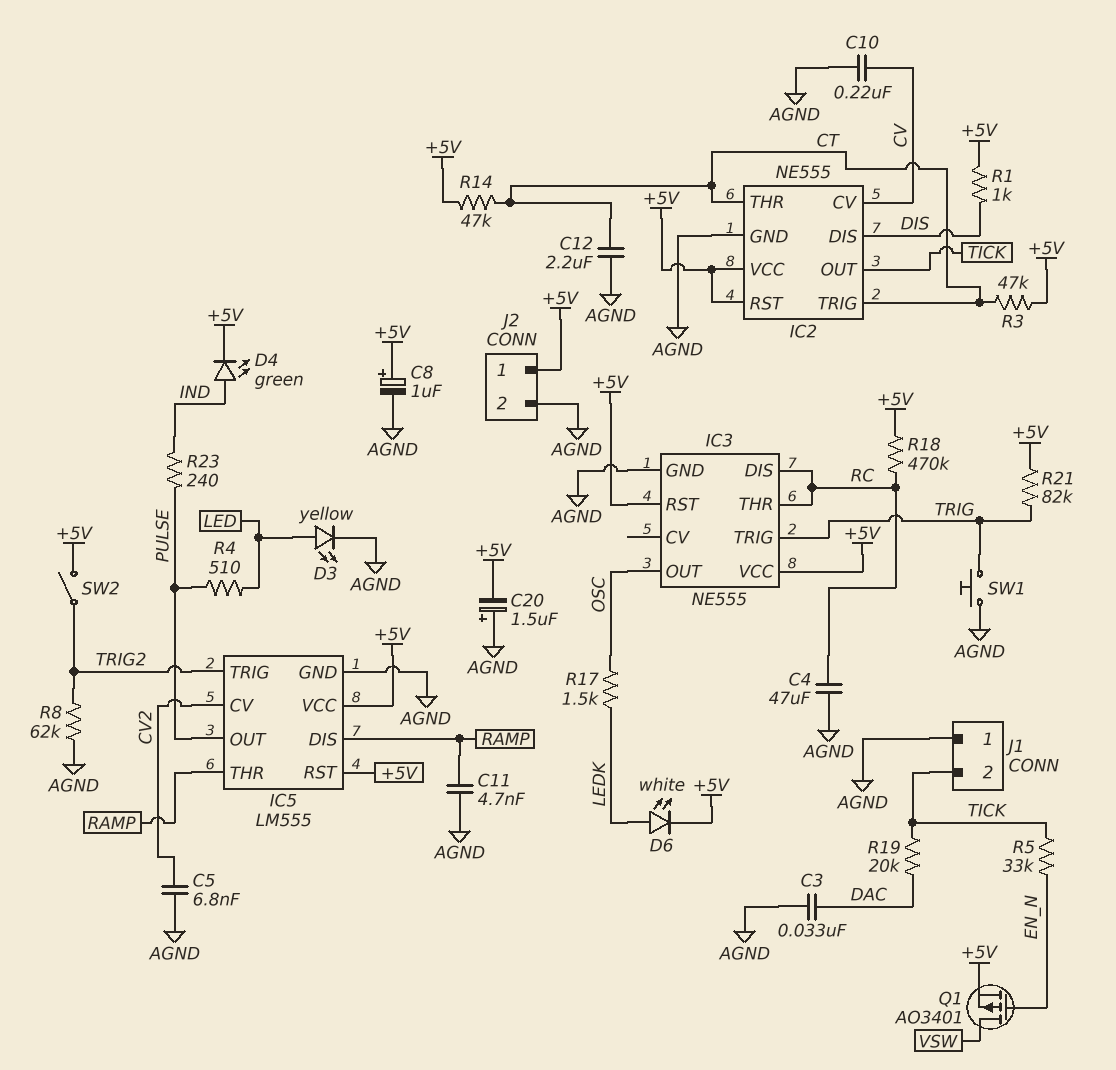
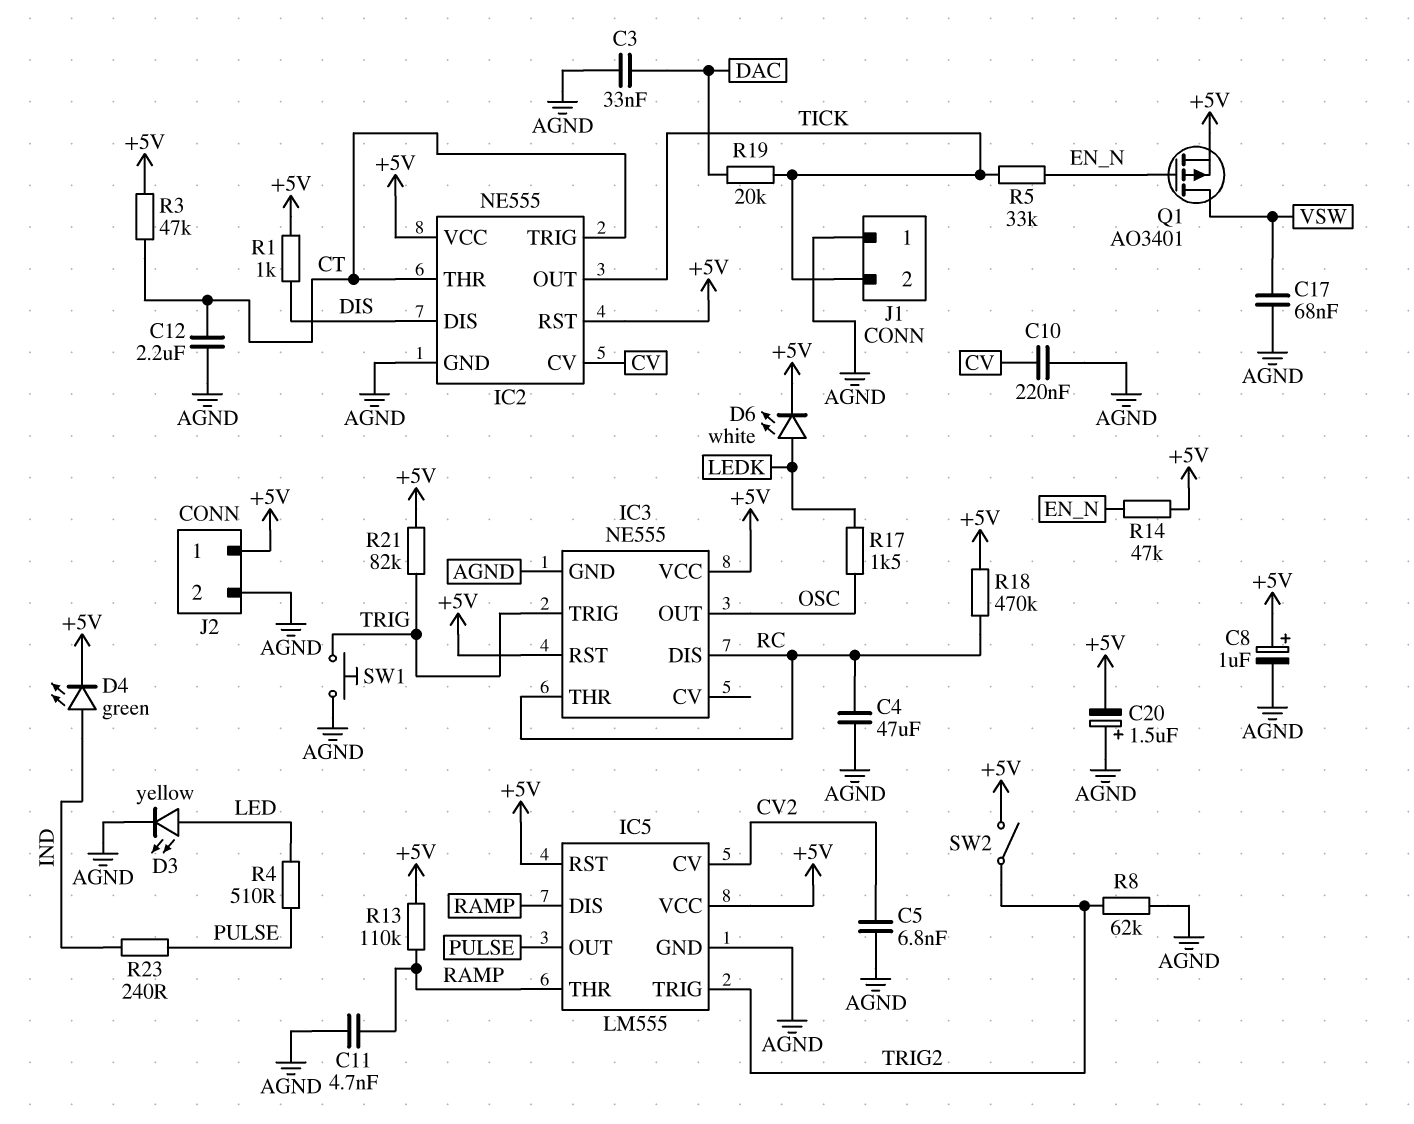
C17: none -> 68nF (AGND, VSW)
R13: none -> 110k (+5V, RAMP)
R14: 47k (+5V, CT) -> 47k (+5V, EN_N)

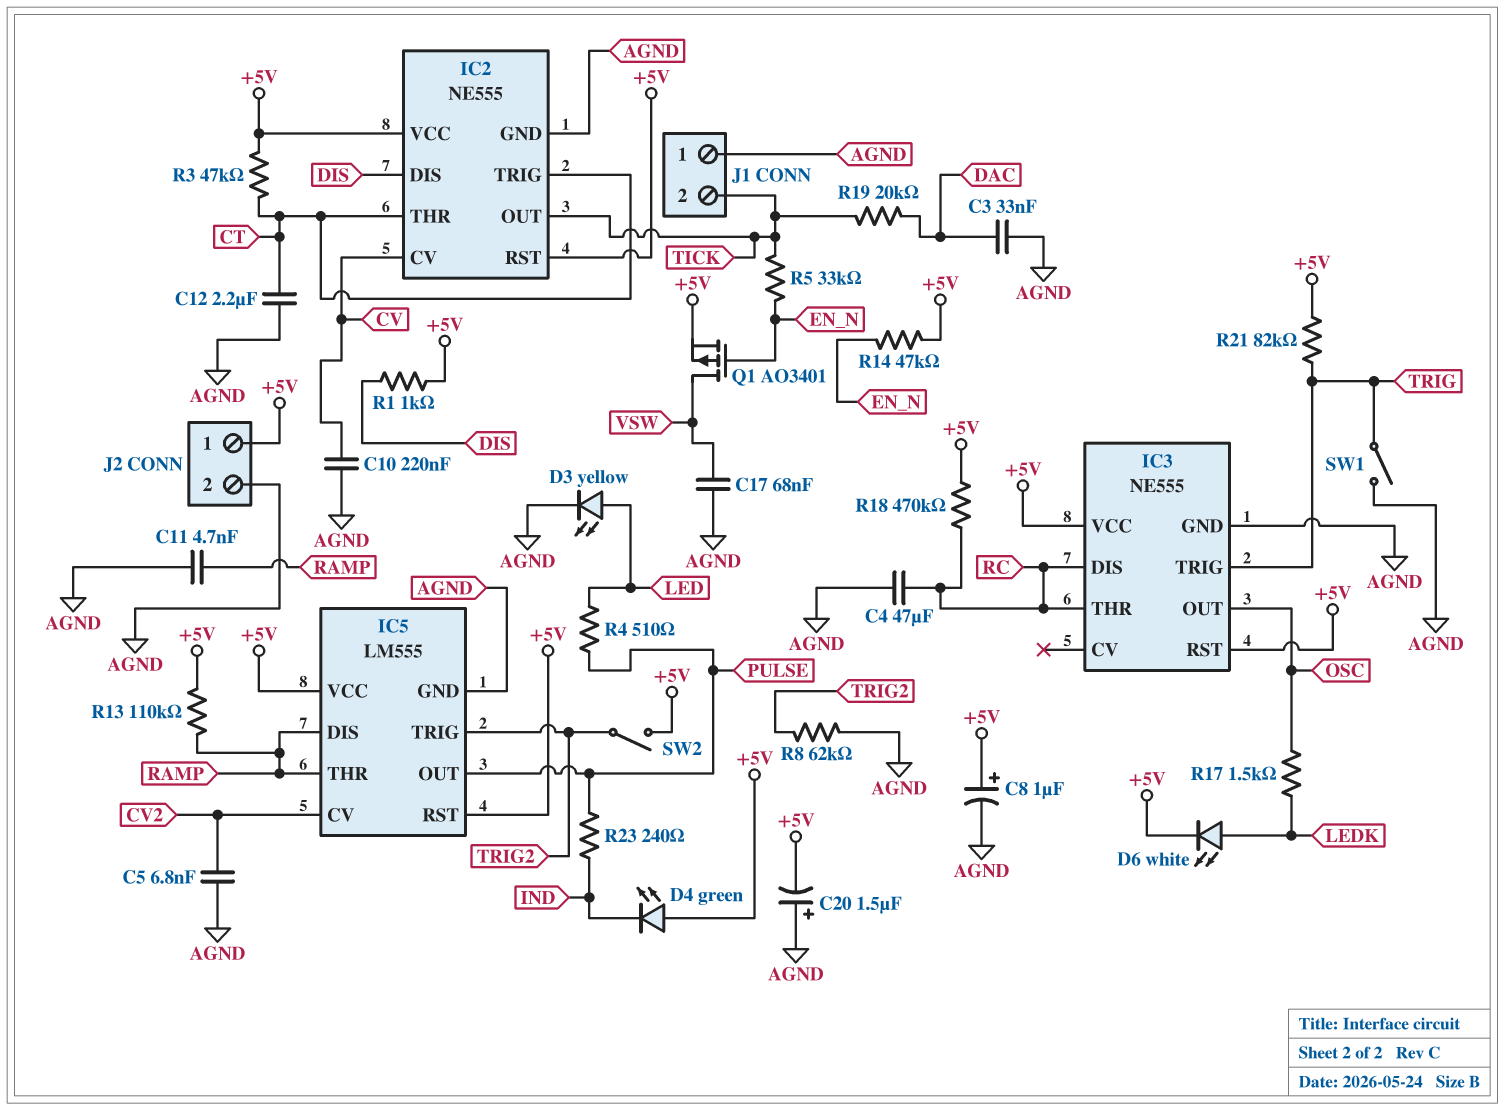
D4: LED green (A IND, K +5V) -> LED green (A +5V, K IND)
SW1: button (AGND, TRIG) -> switch (AGND, TRIG)

